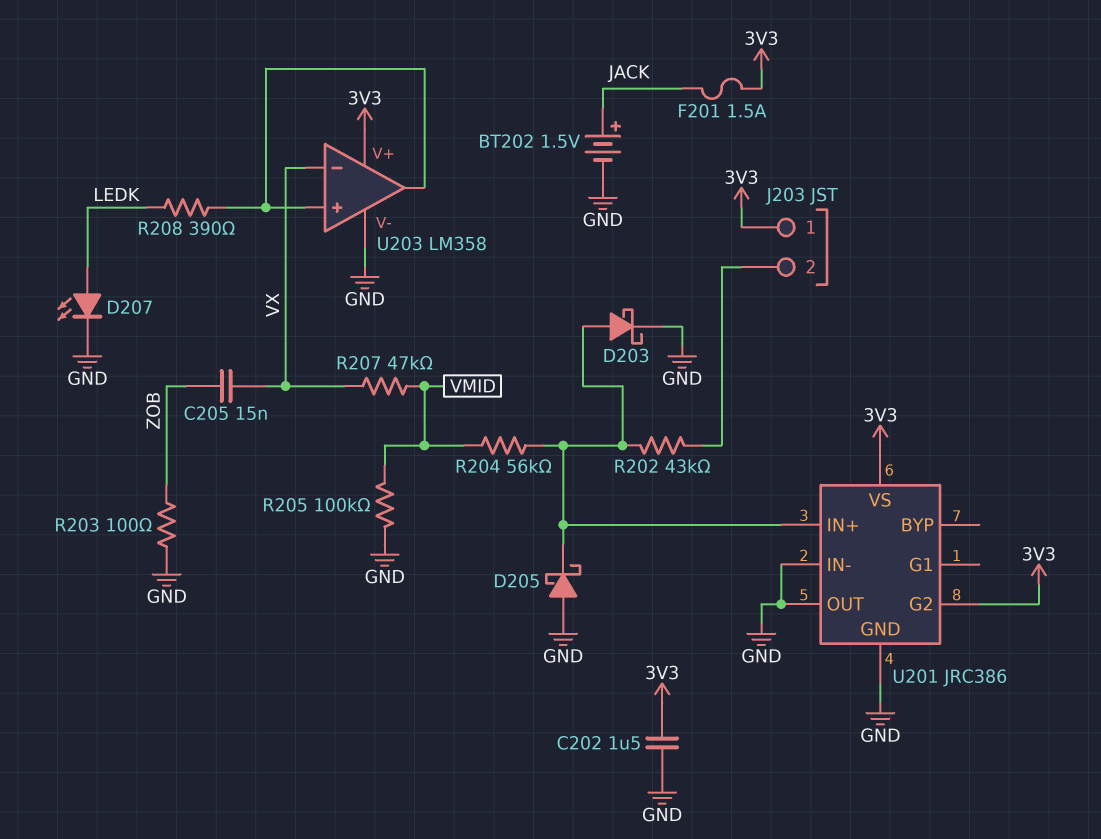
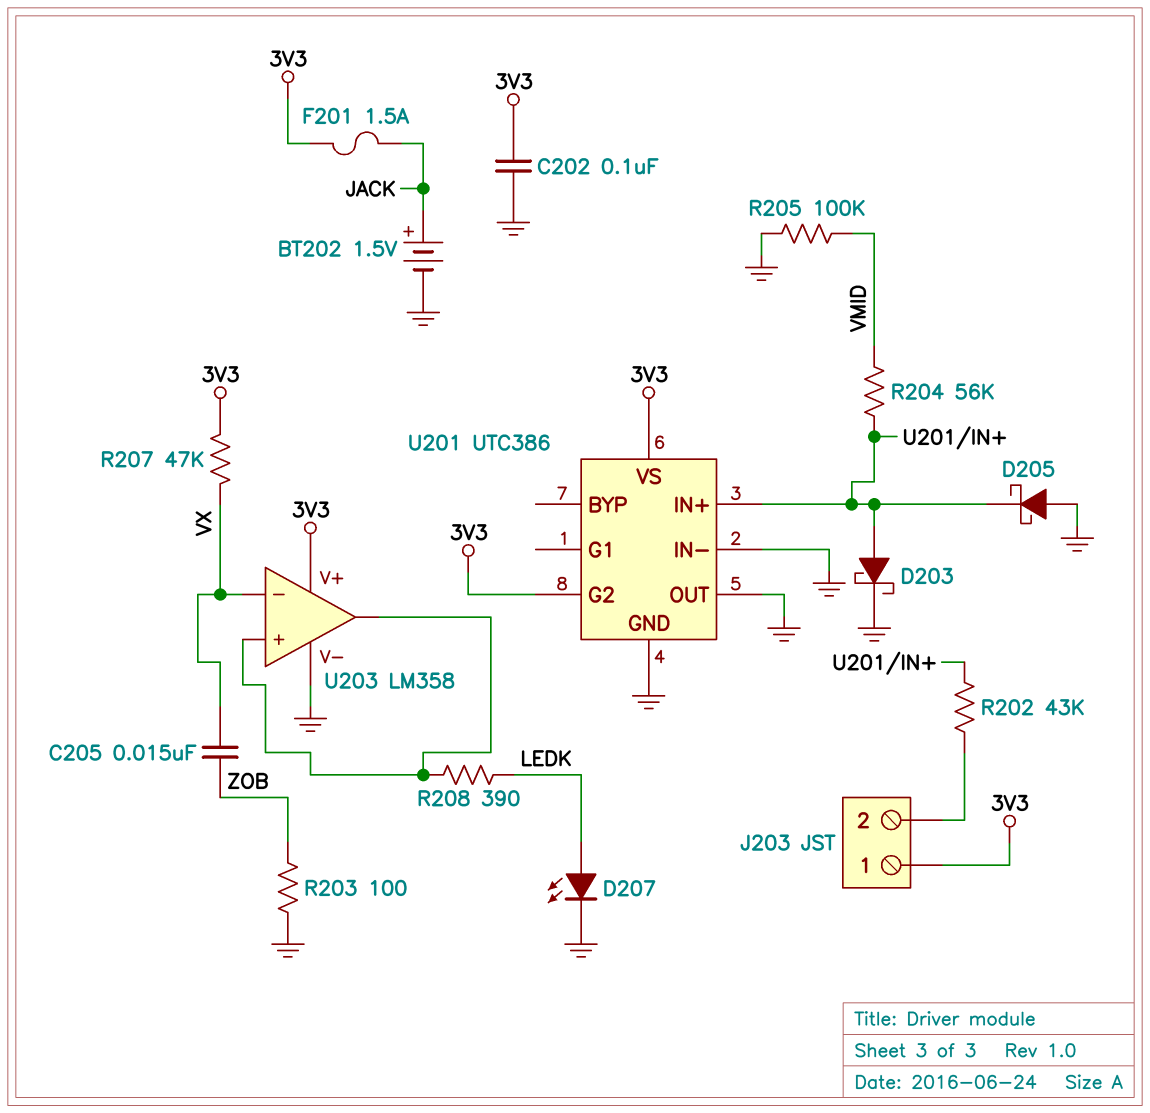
C202: 1.5uF (3V3, GND) -> 100nF (3V3, GND)
R207: 47k (VMID, VX) -> 47k (3V3, VX)
U201: JRC386 -> UTC386

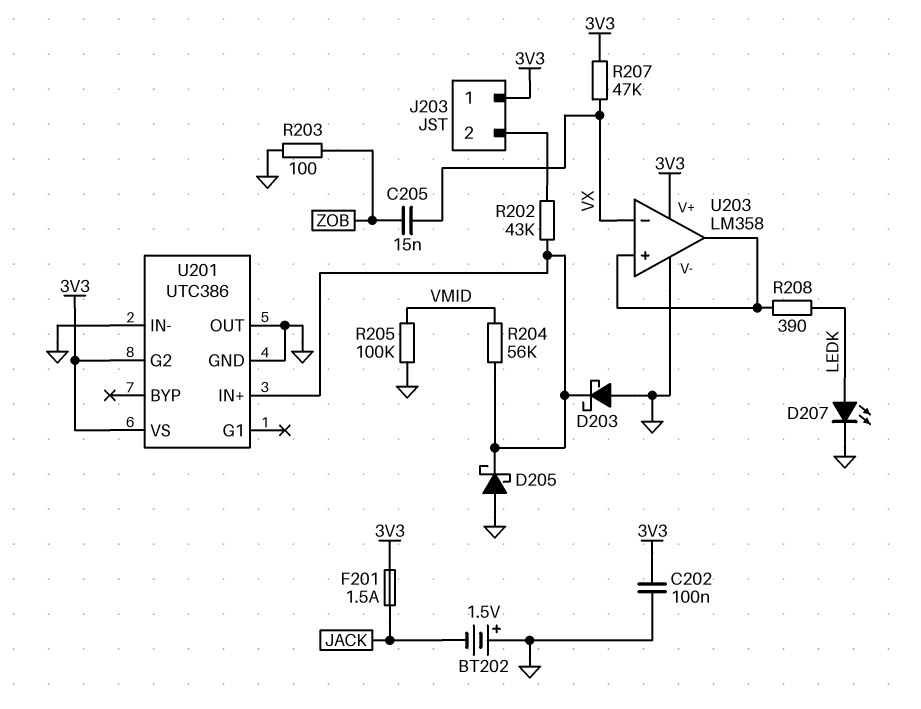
BT202: 1.5V (plus JACK, minus GND) -> 1.5V (plus GND, minus JACK)
D203: schottky (A U201/IN+, K GND) -> schottky (A GND, K U201/IN+)

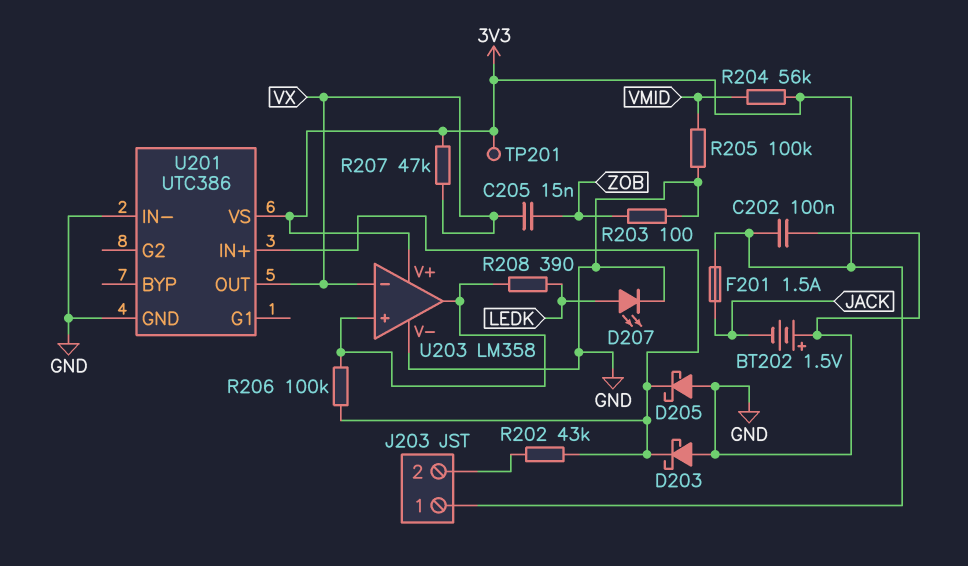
R204: 56k (U201/IN+, VMID) -> 56k (3V3, VMID)
R206: none -> 100k (U201/IN+, U203/in+)
TP201: none -> test point (3V3)
U201 pin G2: 3V3 -> none
U201 pin OUT: GND -> VX

